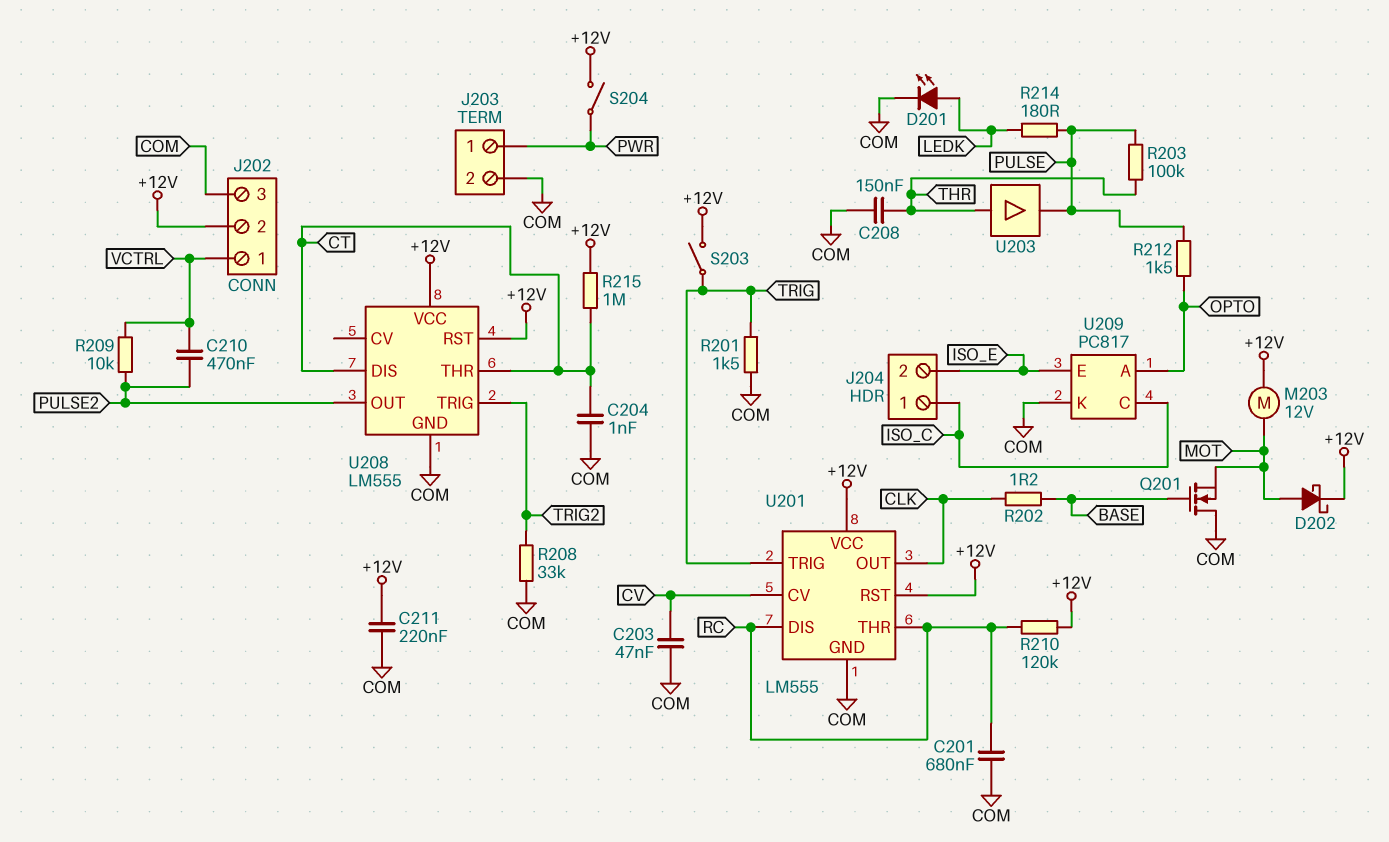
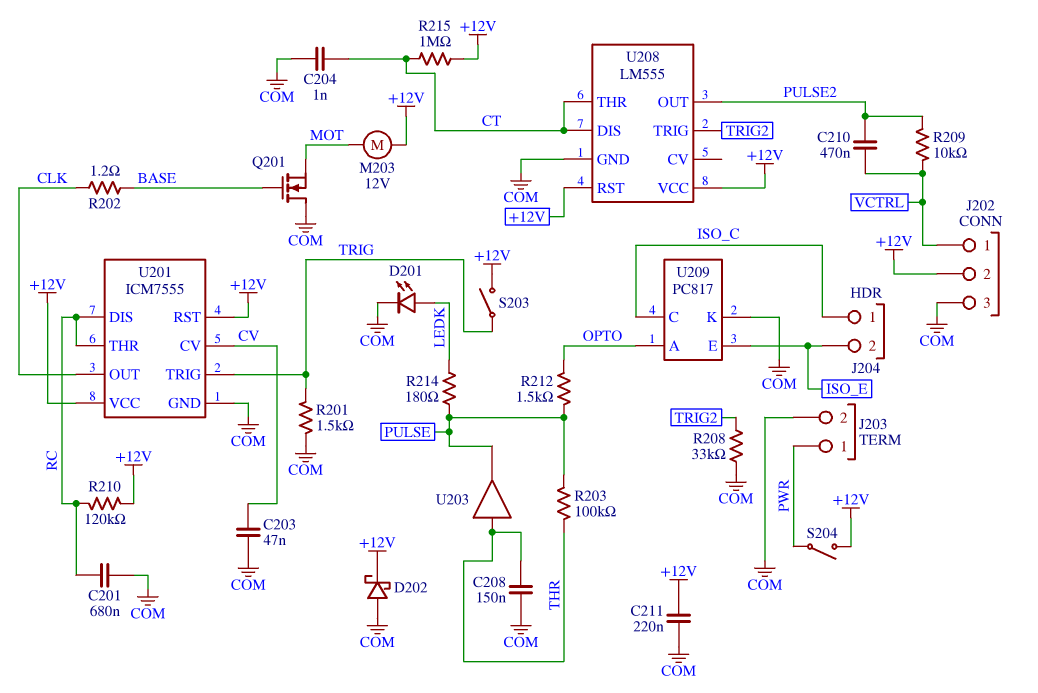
D202: schottky (A MOT, K +12V) -> schottky (A COM, K +12V)
U201: LM555 -> ICM7555

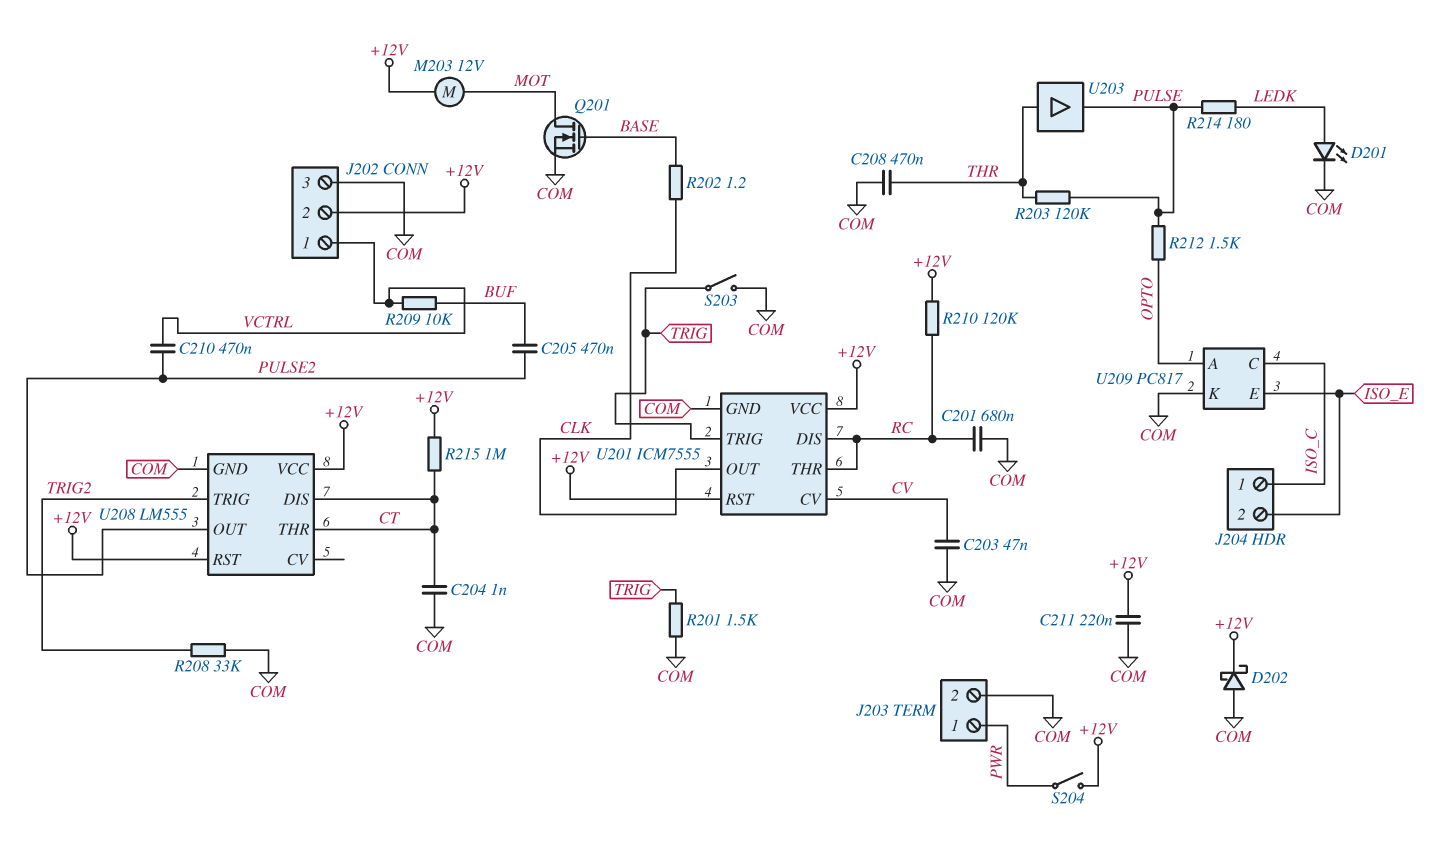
C205: none -> 470nF (BUF, PULSE2)
C208: 150nF (COM, THR) -> 470nF (COM, THR)
Q201: NMOS (G BASE, D COM, S MOT) -> NMOS (G BASE, D MOT, S COM)
R203: 100k (PULSE, THR) -> 120k (PULSE, THR)
R209: 10k (PULSE2, VCTRL) -> 10k (BUF, VCTRL)
S203: switch (+12V, TRIG) -> switch (COM, TRIG)

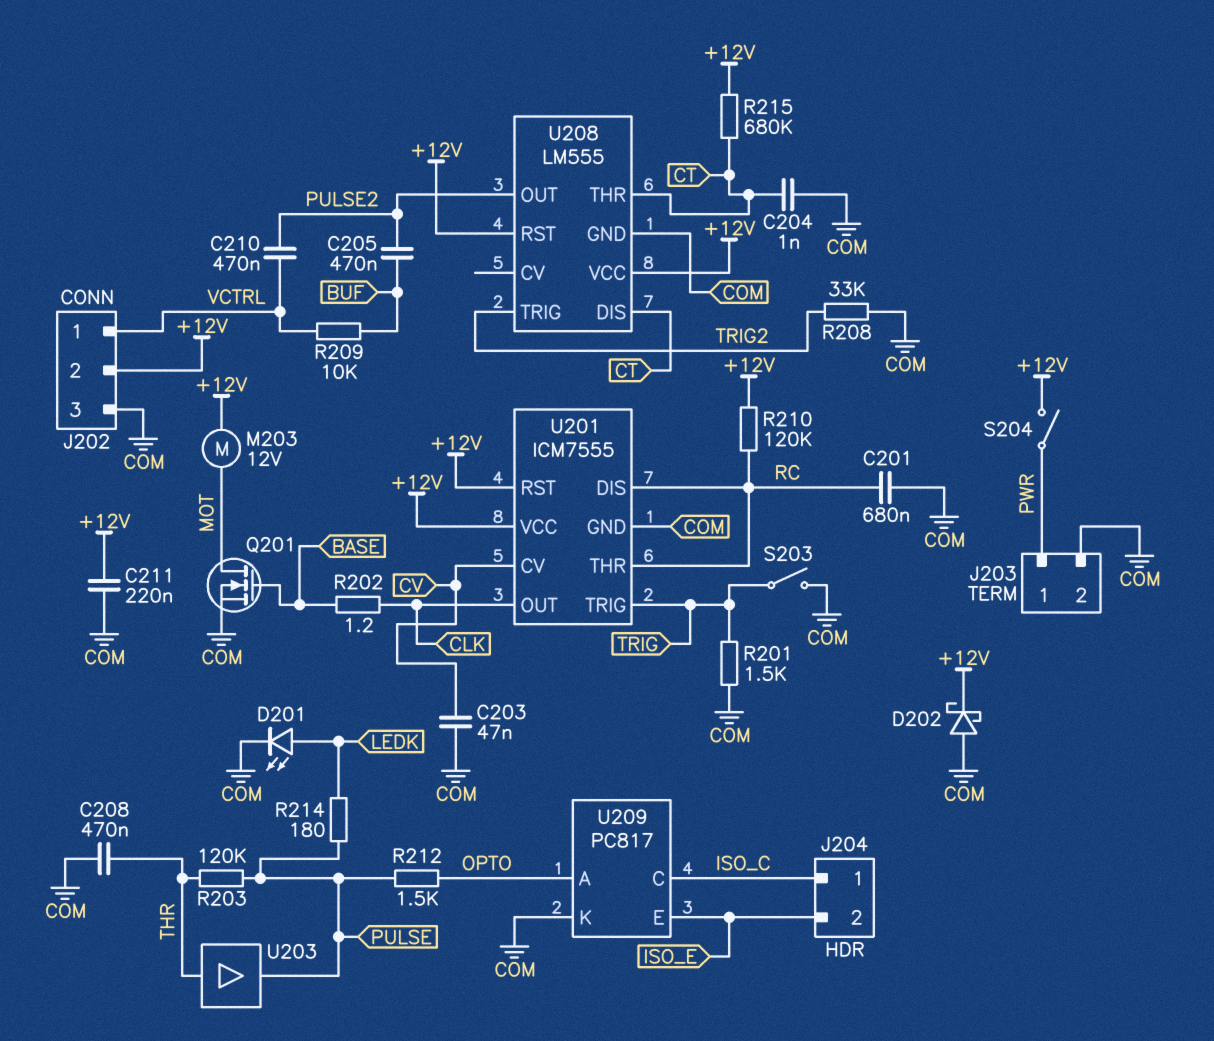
R215: 1M (+12V, CT) -> 680k (+12V, CT)

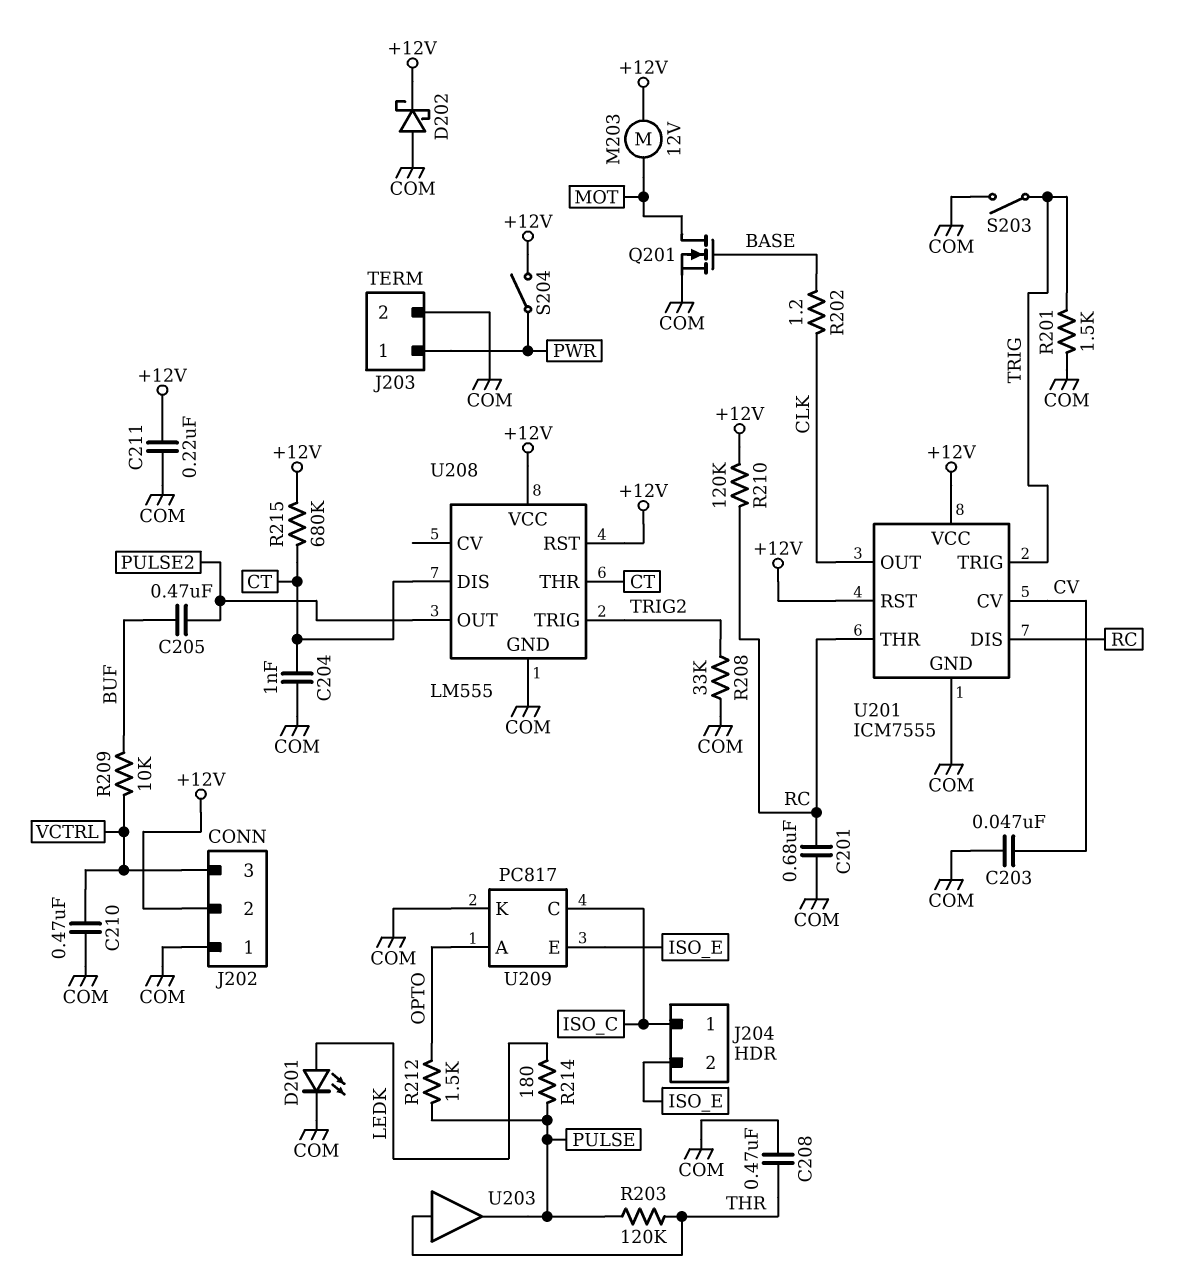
C210: 470nF (PULSE2, VCTRL) -> 470nF (COM, VCTRL)
J202 pin 1: VCTRL -> COM
J202 pin 3: COM -> VCTRL

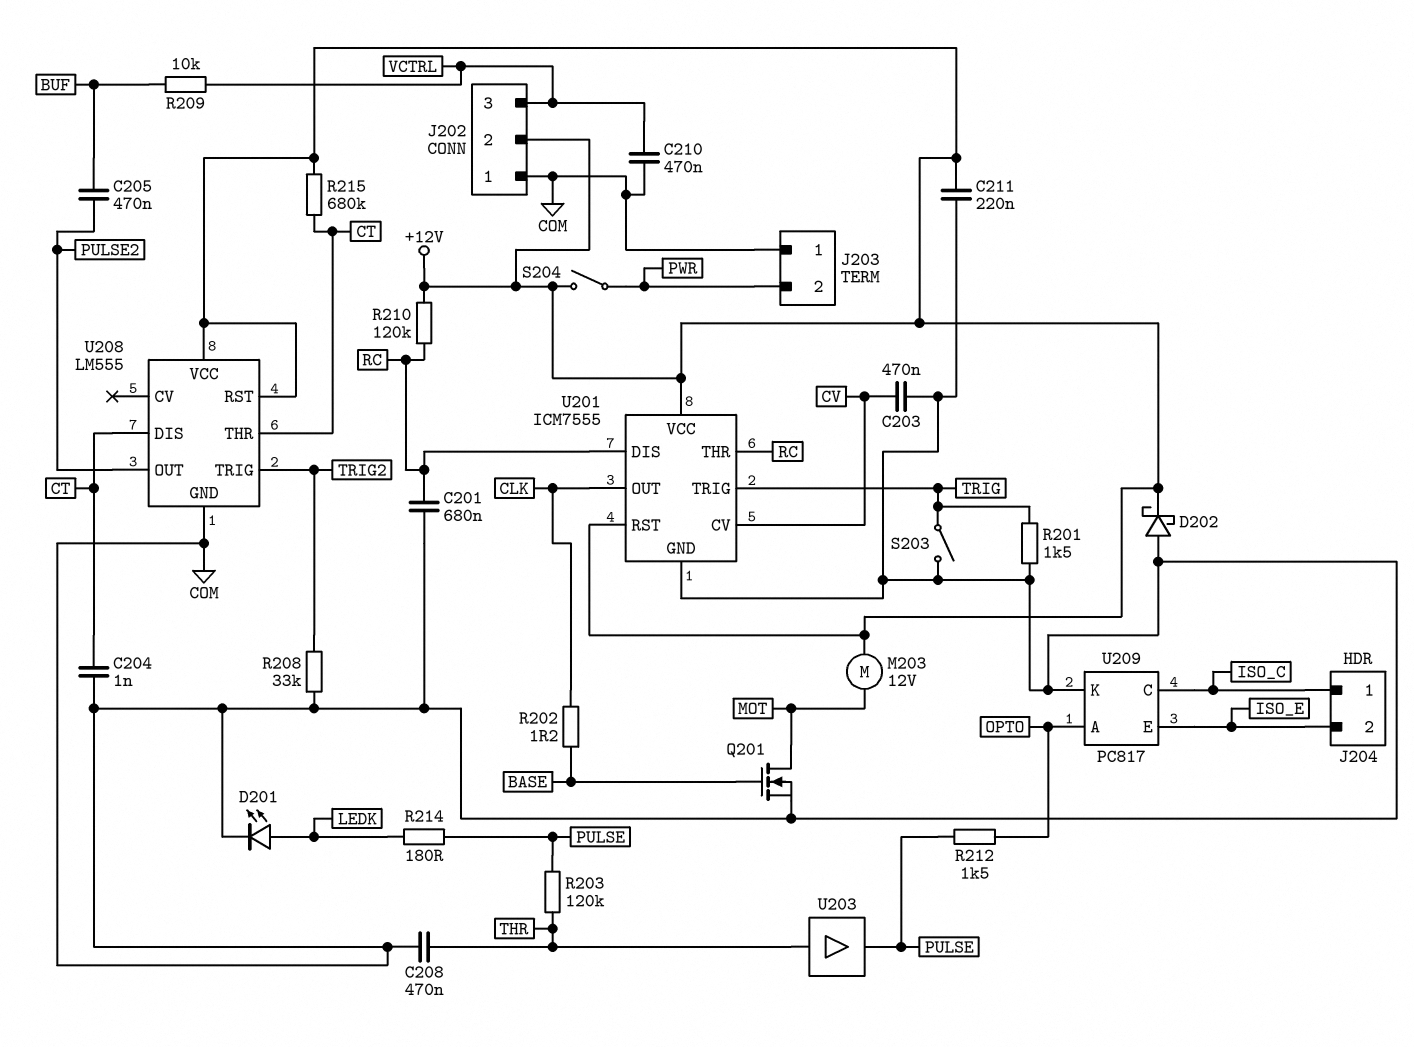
C203: 47nF (COM, CV) -> 470nF (COM, CV)
J203 pin 1: PWR -> COM
J203 pin 2: COM -> PWR

